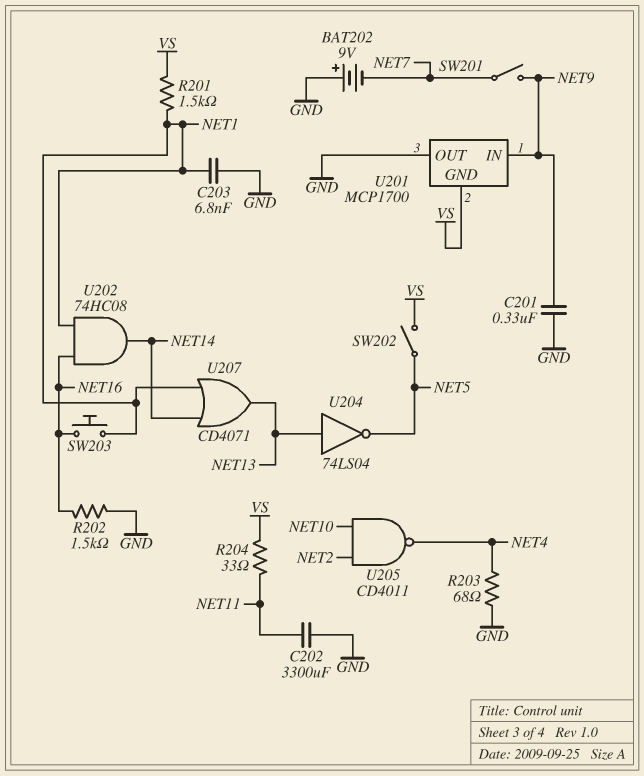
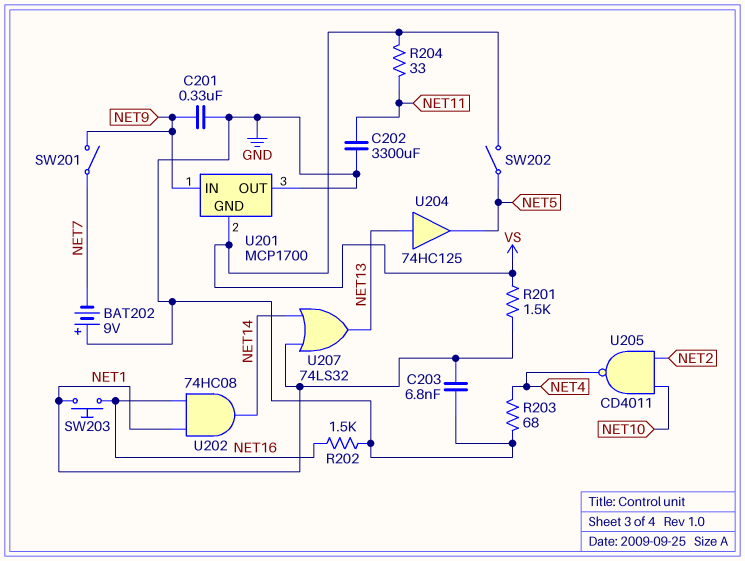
U204: NOT 74LS04 (in NET13, out NET5) -> buffer 74HC125 (in NET13, out NET5)
U207: OR CD4071 (in NET1, in NET14, out NET13) -> OR 74LS32 (in NET1, in NET14, out NET13)

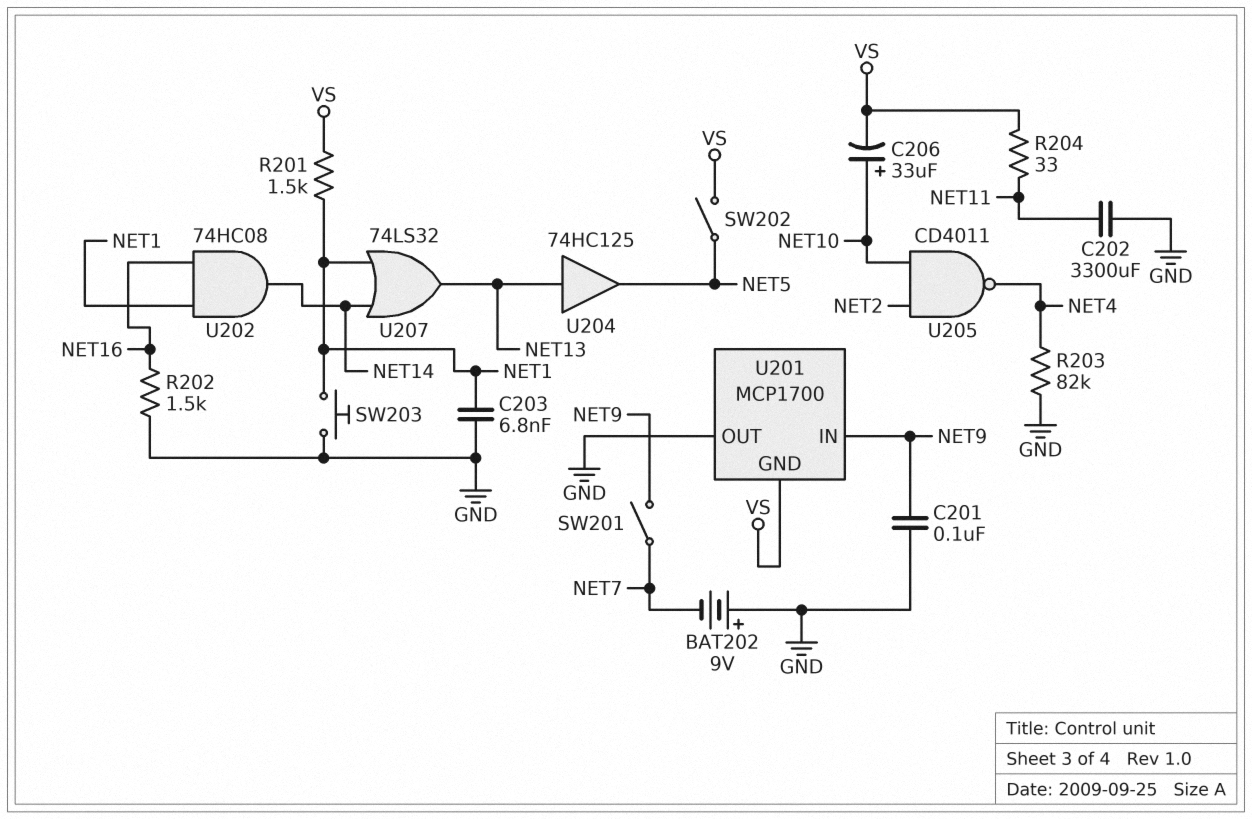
C201: 330nF (GND, NET9) -> 100nF (GND, NET9)
C206: none -> 33uF (plus NET10, minus VS)
R203: 68 (GND, NET4) -> 82k (GND, NET4)
SW203: button (NET1, NET16) -> button (GND, NET1)

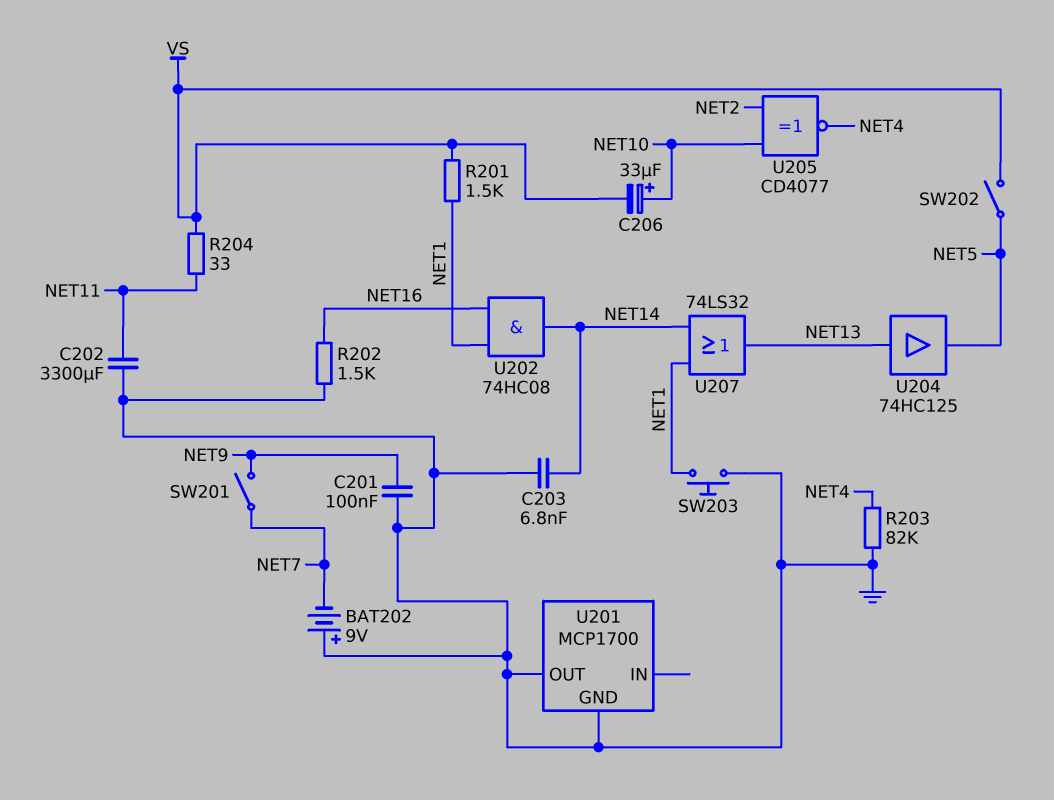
C203: 6.8nF (GND, NET1) -> 6.8nF (GND, NET14)
U201 pin GND: VS -> GND
U201 pin IN: NET9 -> none
U205: NAND CD4011 (in NET2, in NET10, out NET4) -> XNOR CD4077 (in NET2, in NET10, out NET4)

